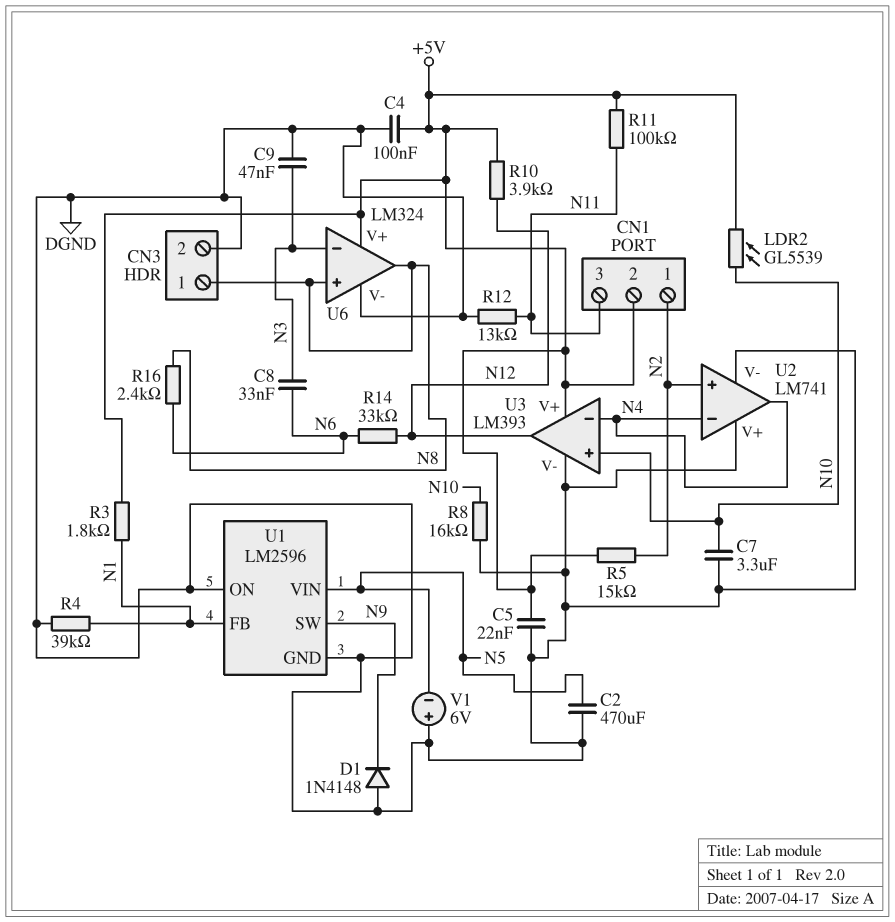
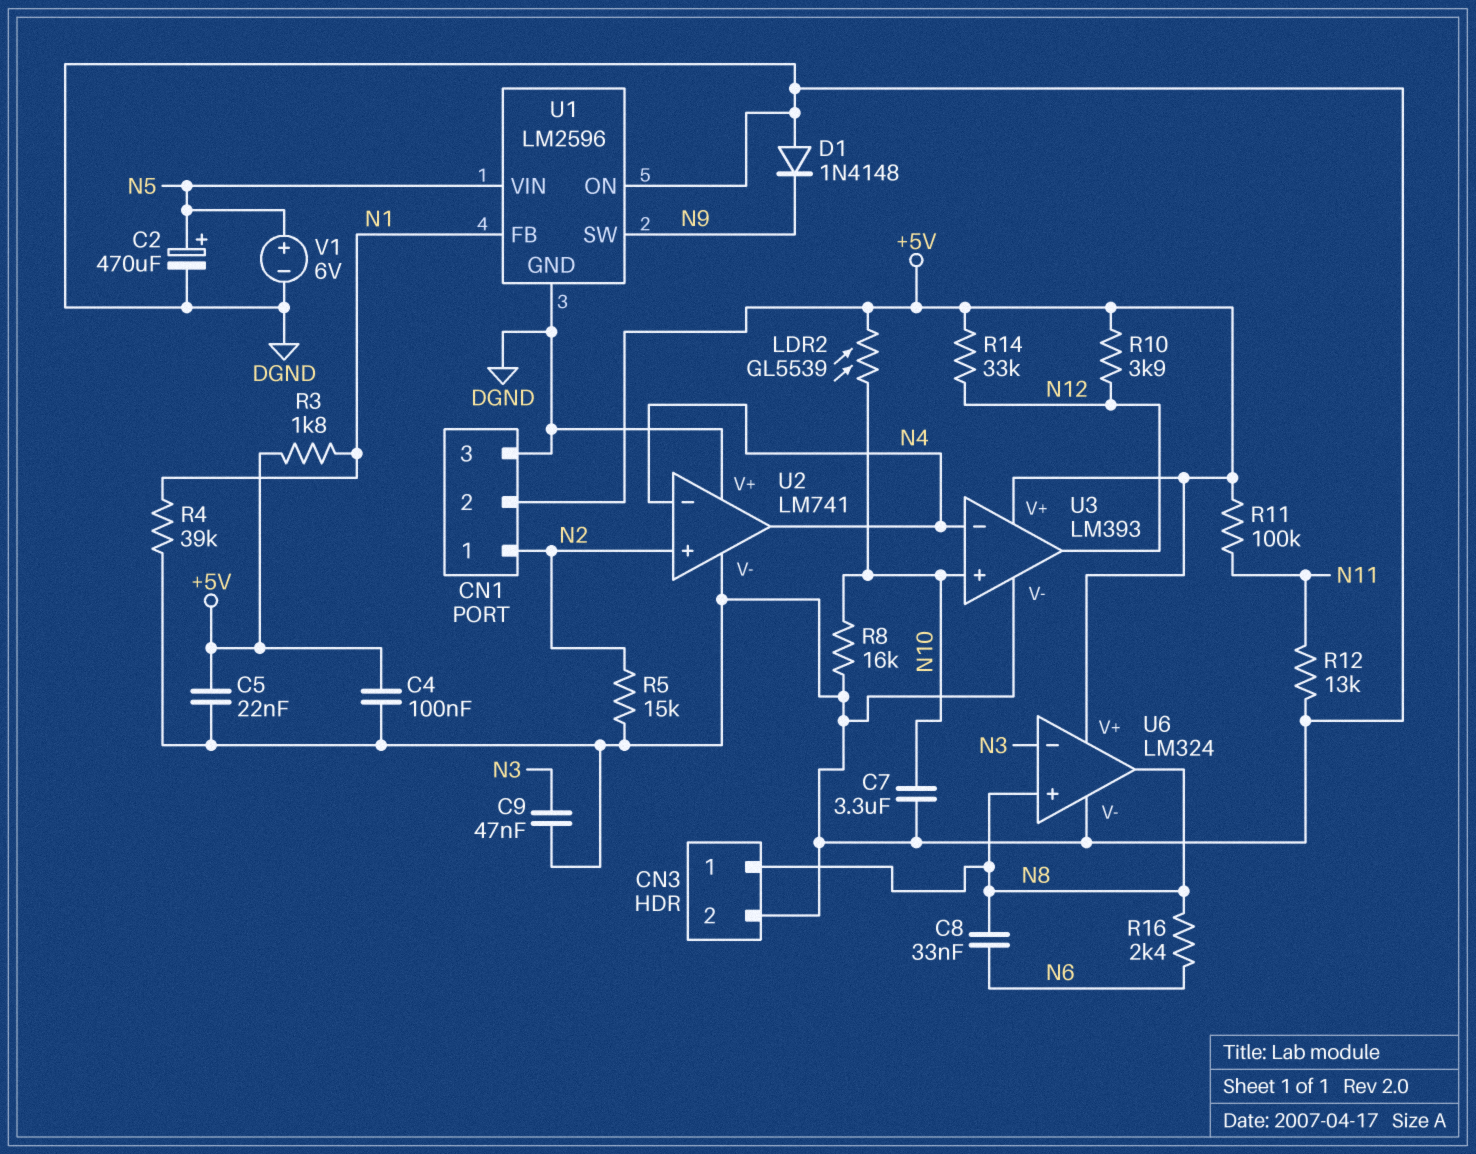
C2: 470uF (DGND, N5) -> 470uF (plus N5, minus DGND)
C8: 33nF (N3, N6) -> 33nF (N6, N8)
CN1 pin 3: N11 -> DGND
R5: 15k (+5V, N2) -> 15k (DGND, N2)
R14: 33k (N6, N12) -> 33k (+5V, N12)
V1: 6V (plus DGND, minus N5) -> 6V (plus N5, minus DGND)

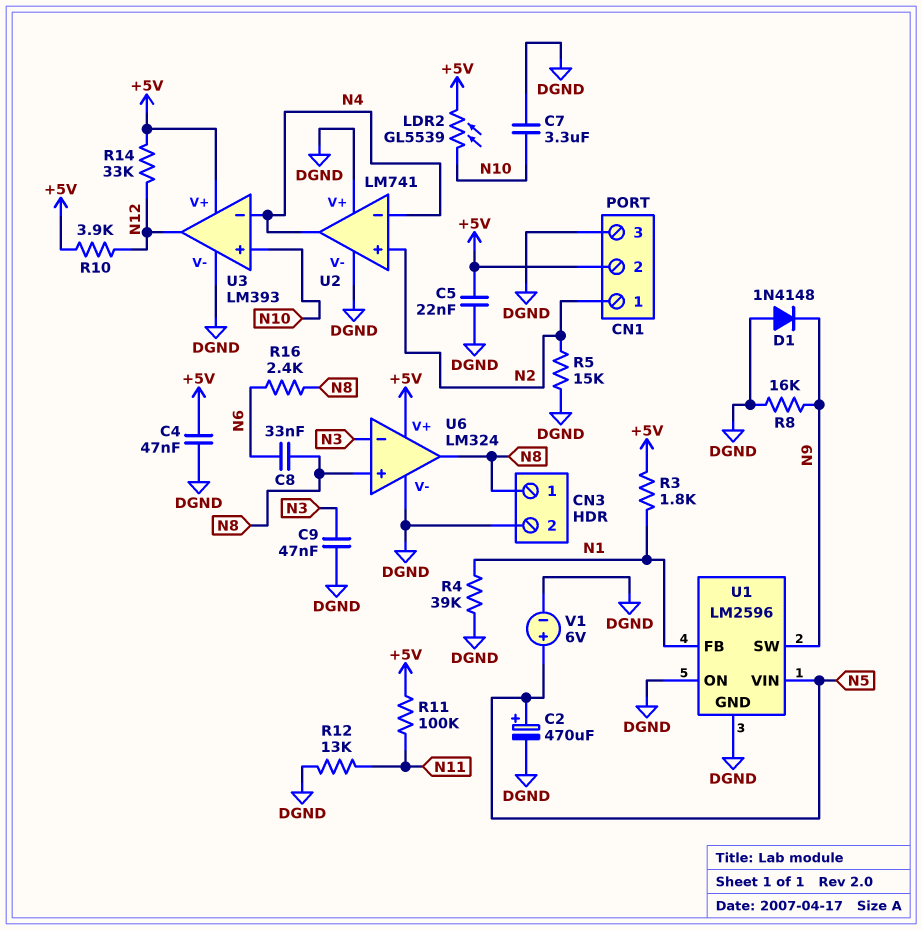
C4: 100nF (+5V, DGND) -> 47nF (+5V, DGND)
R8: 16k (DGND, N10) -> 16k (DGND, N9)

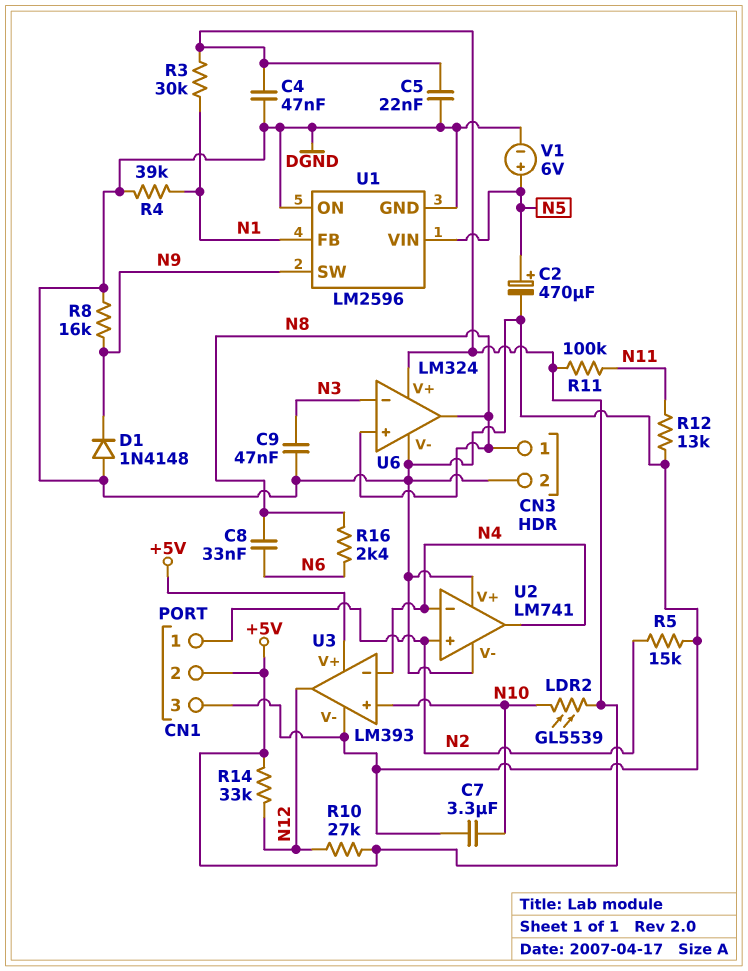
R3: 1.8k (+5V, N1) -> 30k (+5V, N1)
R10: 3.9k (+5V, N12) -> 27k (+5V, N12)

